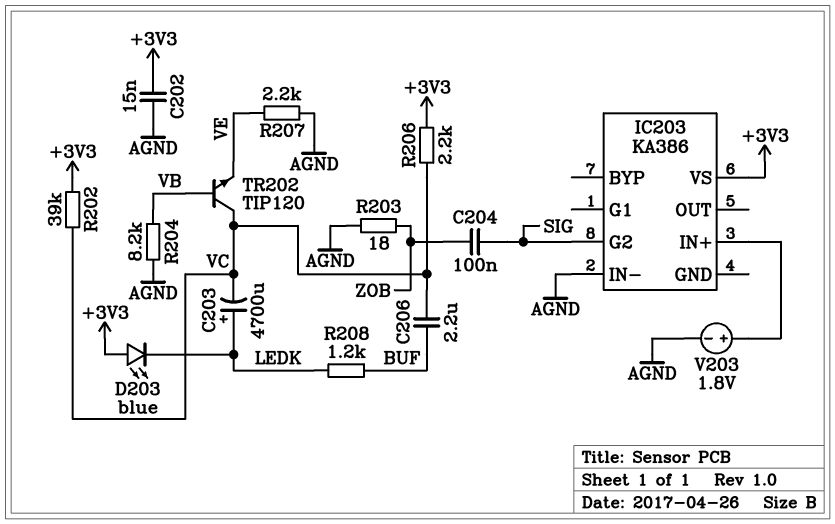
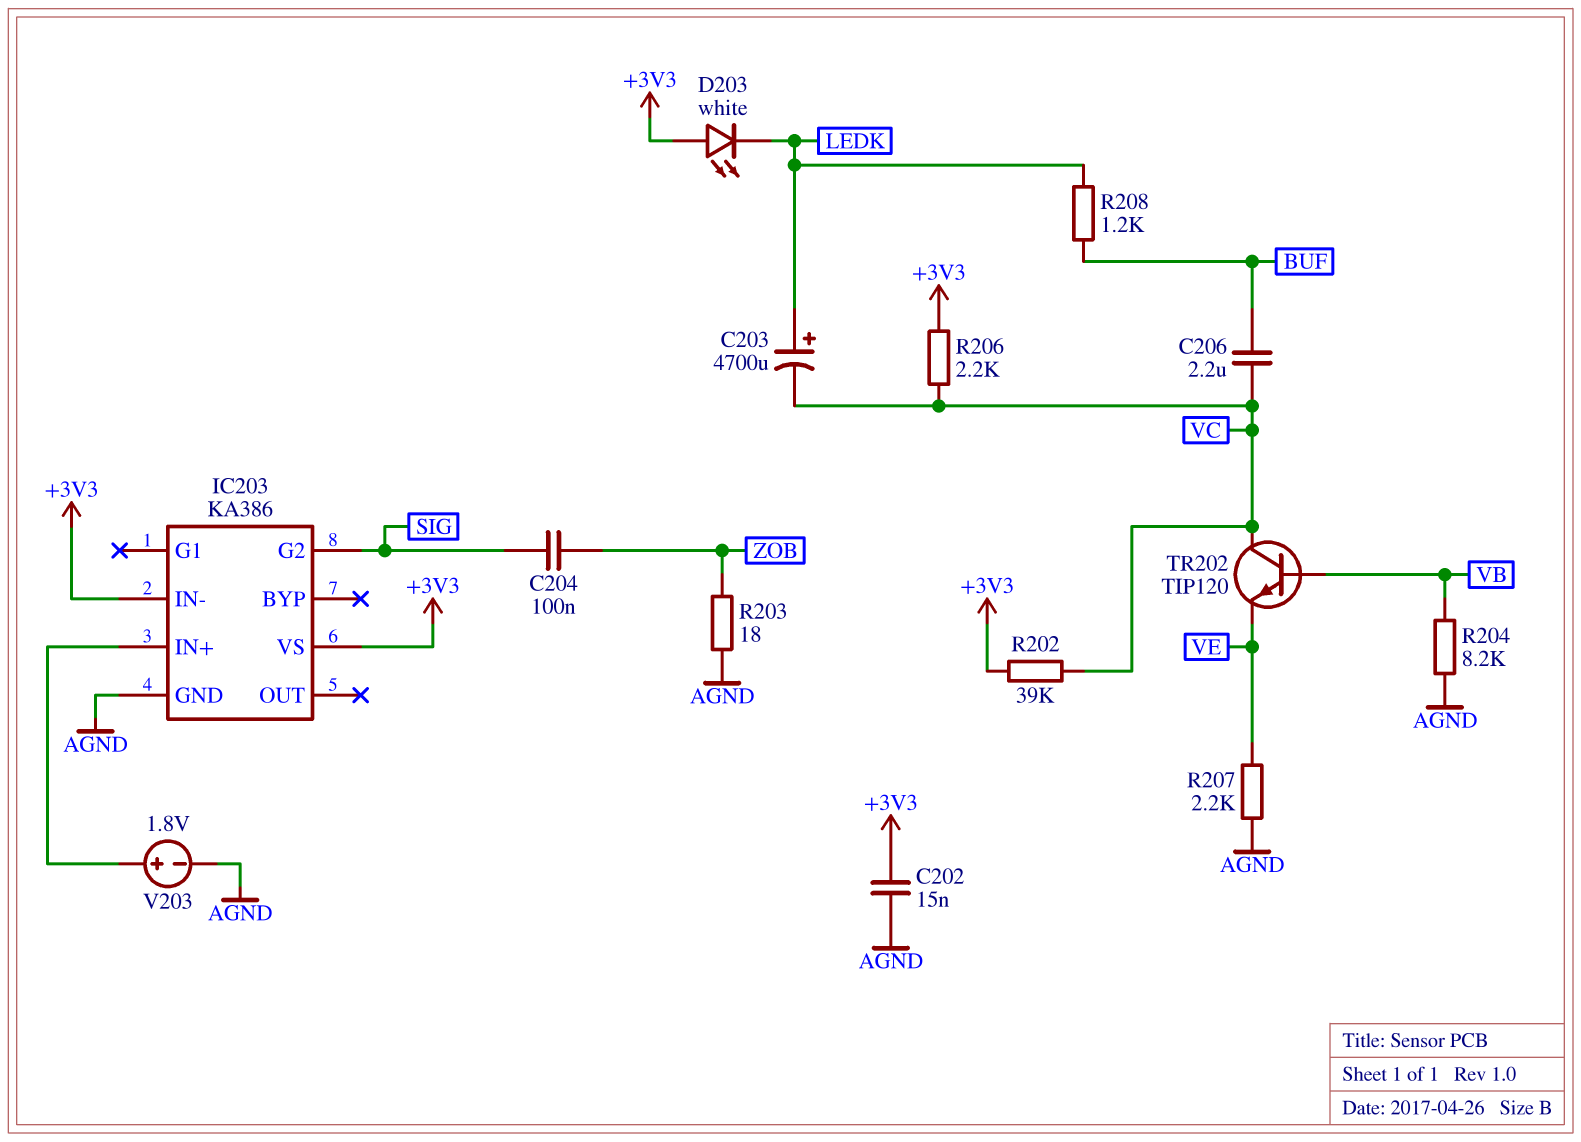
D203: LED blue (A +3V3, K LEDK) -> LED white (A +3V3, K LEDK)
IC203 pin GND: none -> AGND
IC203 pin IN-: AGND -> +3V3

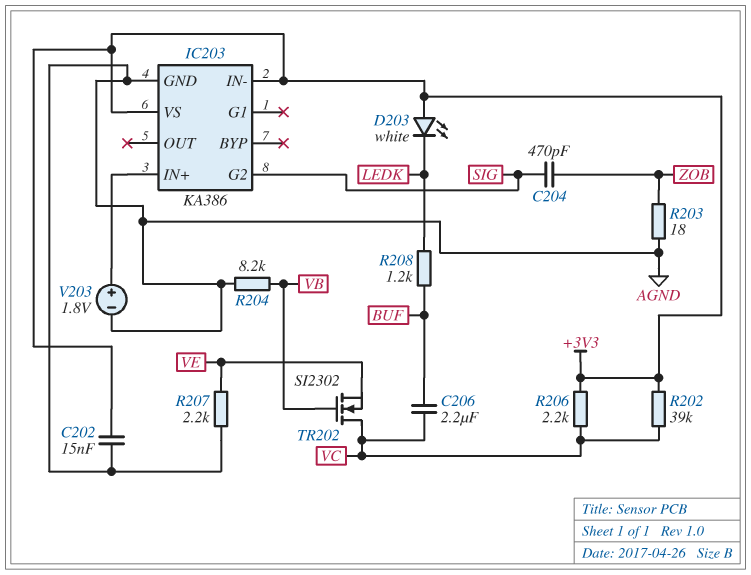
C203: 4700uF (plus LEDK, minus VC) -> none
C204: 100nF (SIG, ZOB) -> 470pF (SIG, ZOB)
TR202: NPN TIP120 (B VB, C VC, E VE) -> NMOS SI2302 (G VB, D VC, S VE)

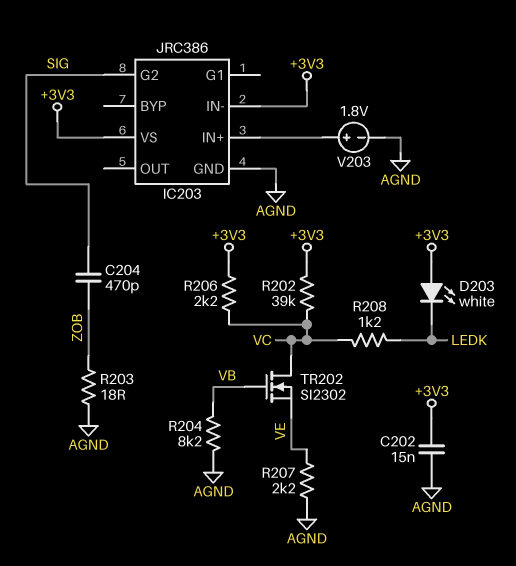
C206: 2.2uF (BUF, VC) -> none
IC203: KA386 -> JRC386
R208: 1.2k (BUF, LEDK) -> 1.2k (LEDK, VC)

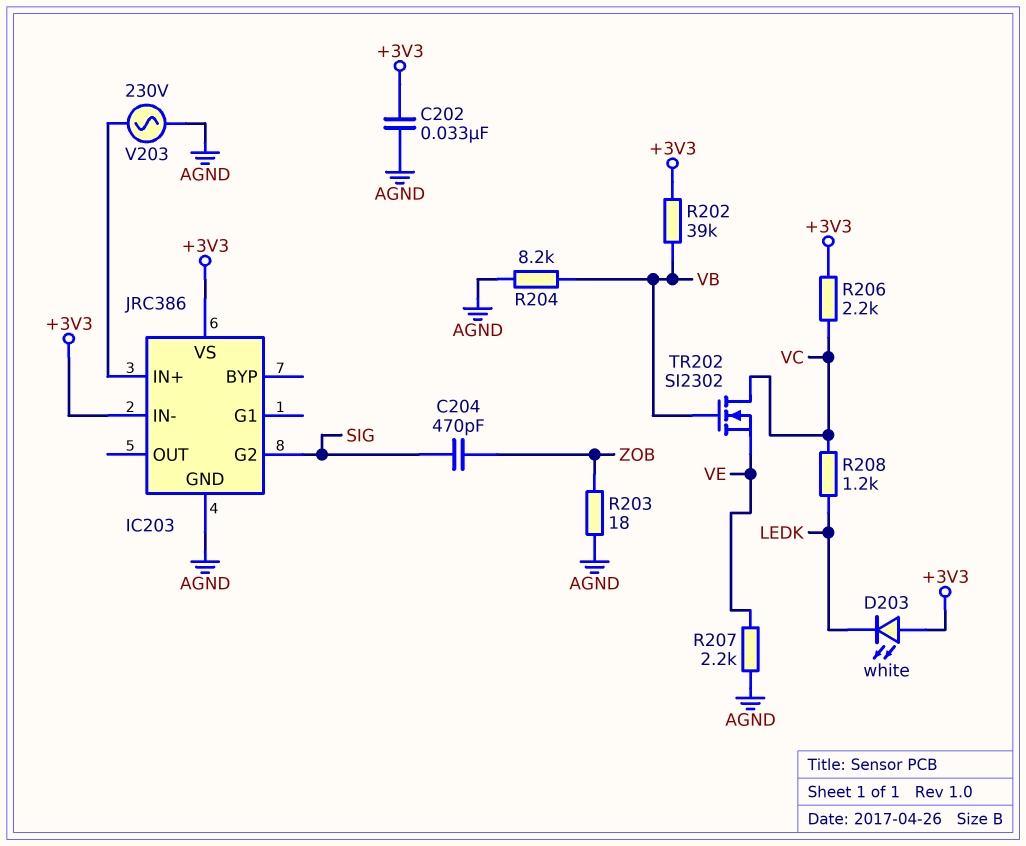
C202: 15nF (+3V3, AGND) -> 33nF (+3V3, AGND)
R202: 39k (+3V3, VC) -> 39k (+3V3, VB)
V203: 1.8V (plus IC203/IN+, minus AGND) -> AC 230V (AGND, IC203/IN+)

